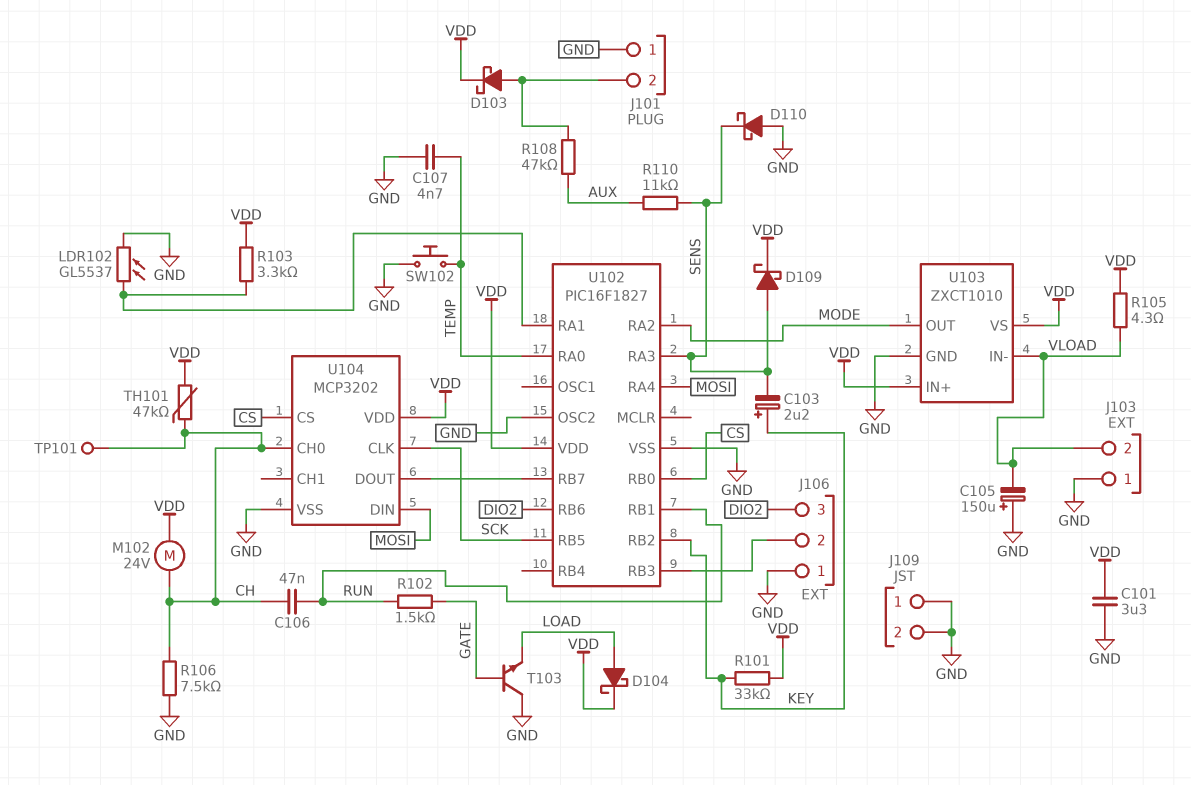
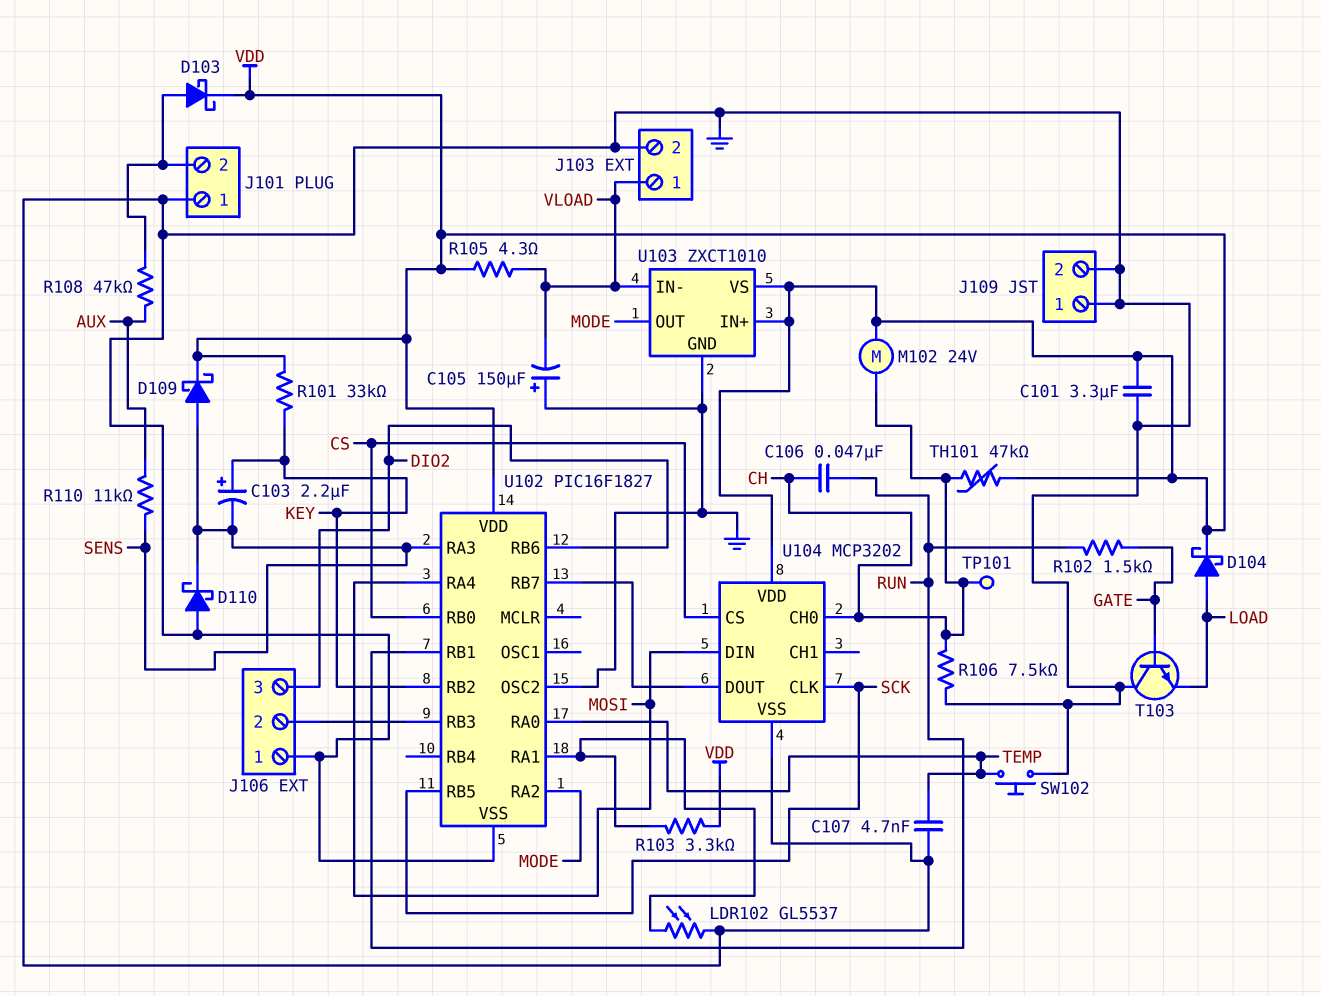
J103 pin 1: GND -> VLOAD
J103 pin 2: VLOAD -> GND

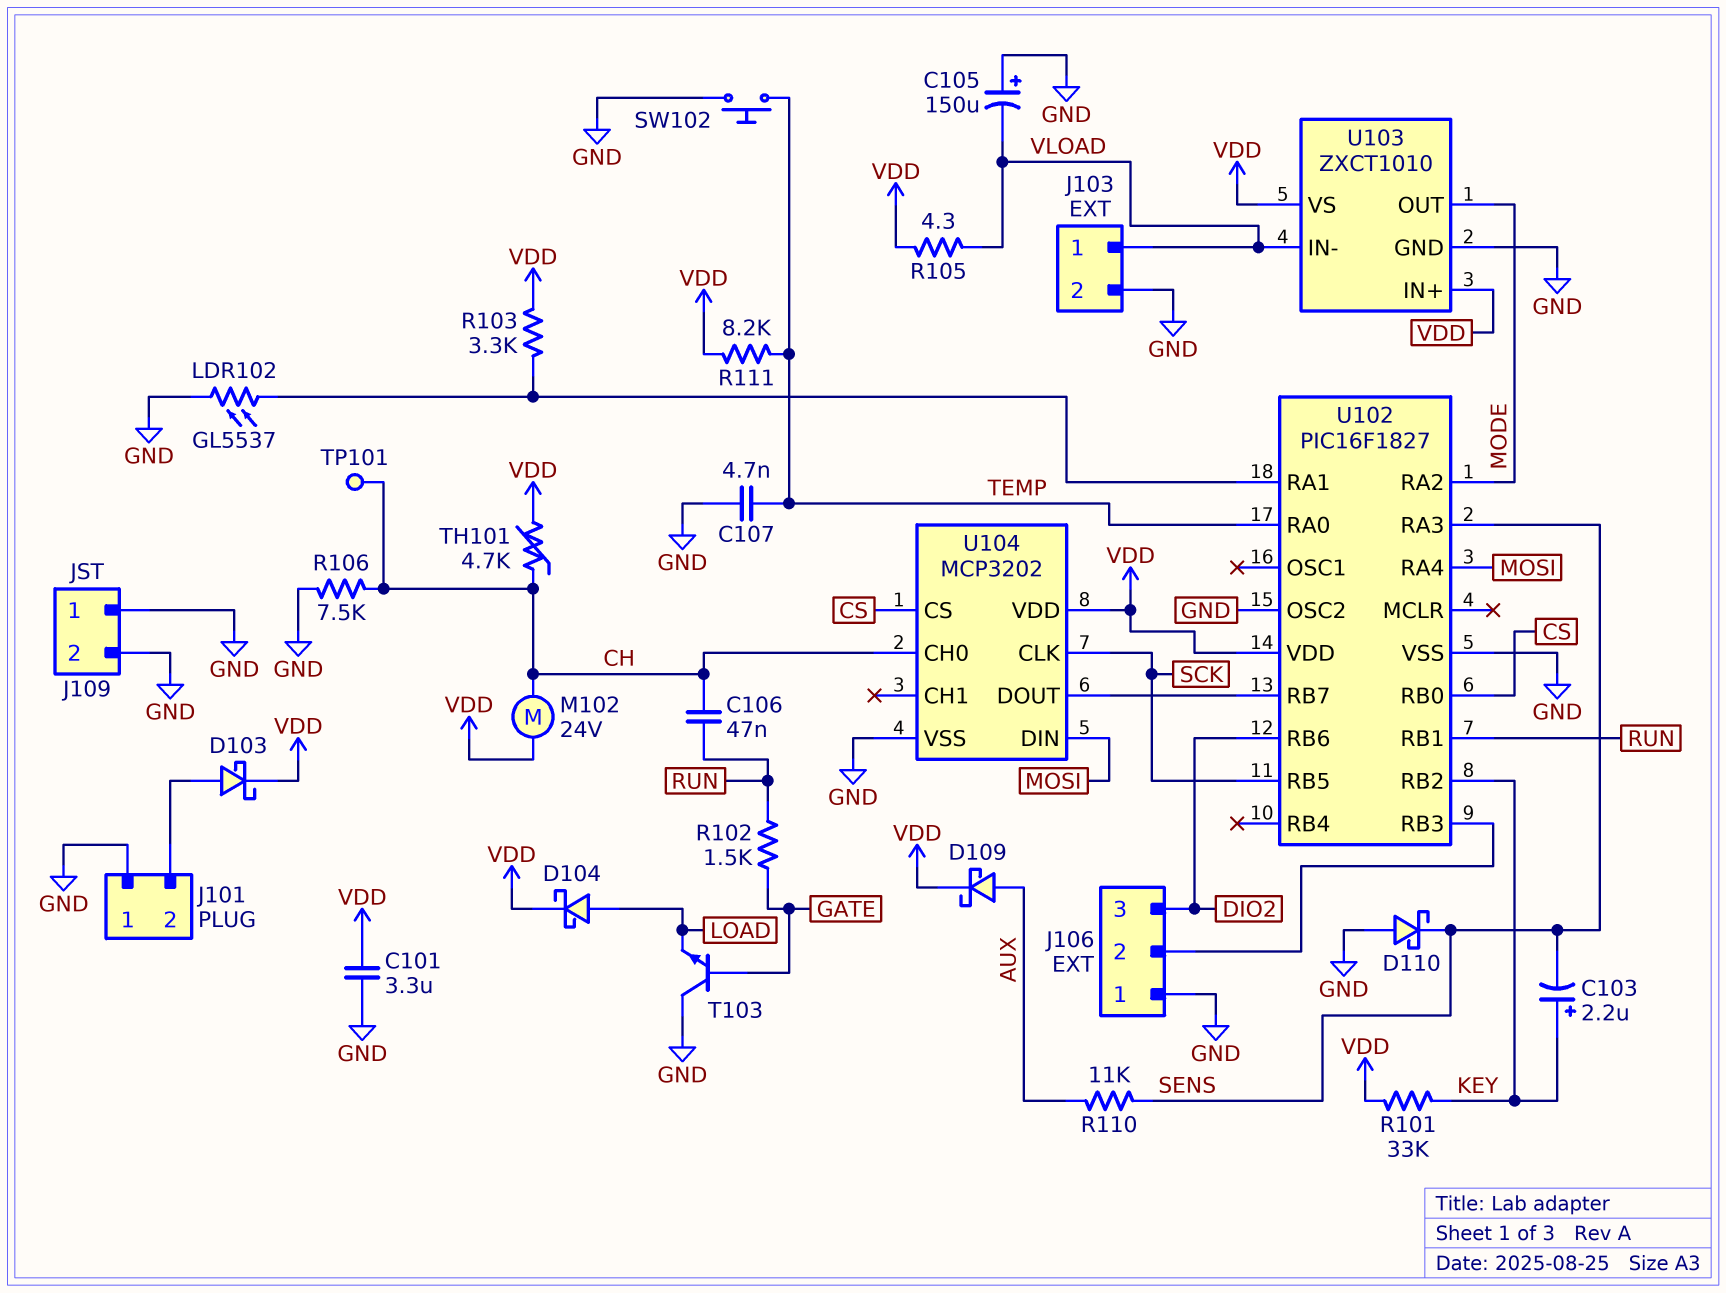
D109: schottky (A SENS, K VDD) -> schottky (A AUX, K VDD)
R108: 47k (AUX, J101/2) -> none
R111: none -> 8.2k (TEMP, VDD)
TH101: 47k (CH, VDD) -> 4.7k (CH, VDD)

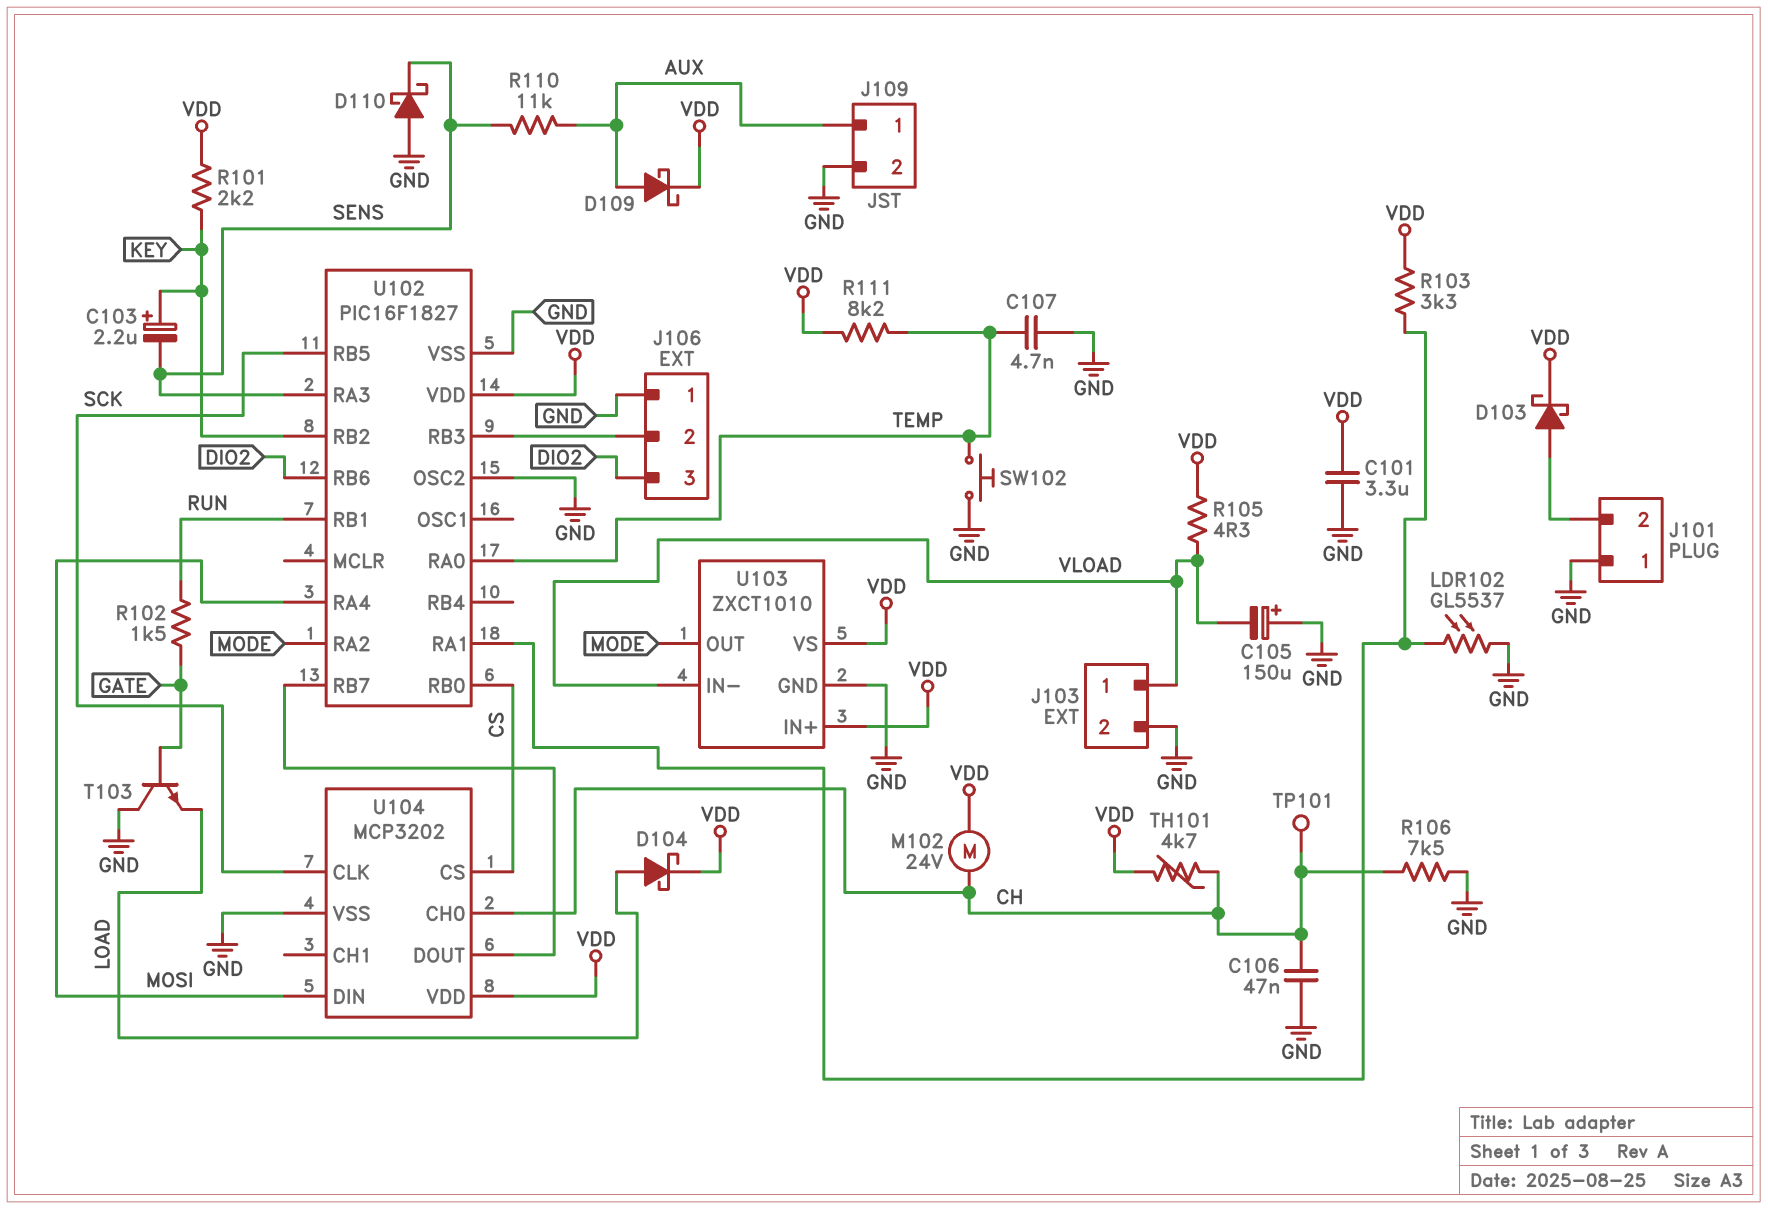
C106: 47nF (CH, RUN) -> 47nF (CH, GND)
J109 pin 1: GND -> AUX
R101: 33k (KEY, VDD) -> 2.2k (KEY, VDD)

